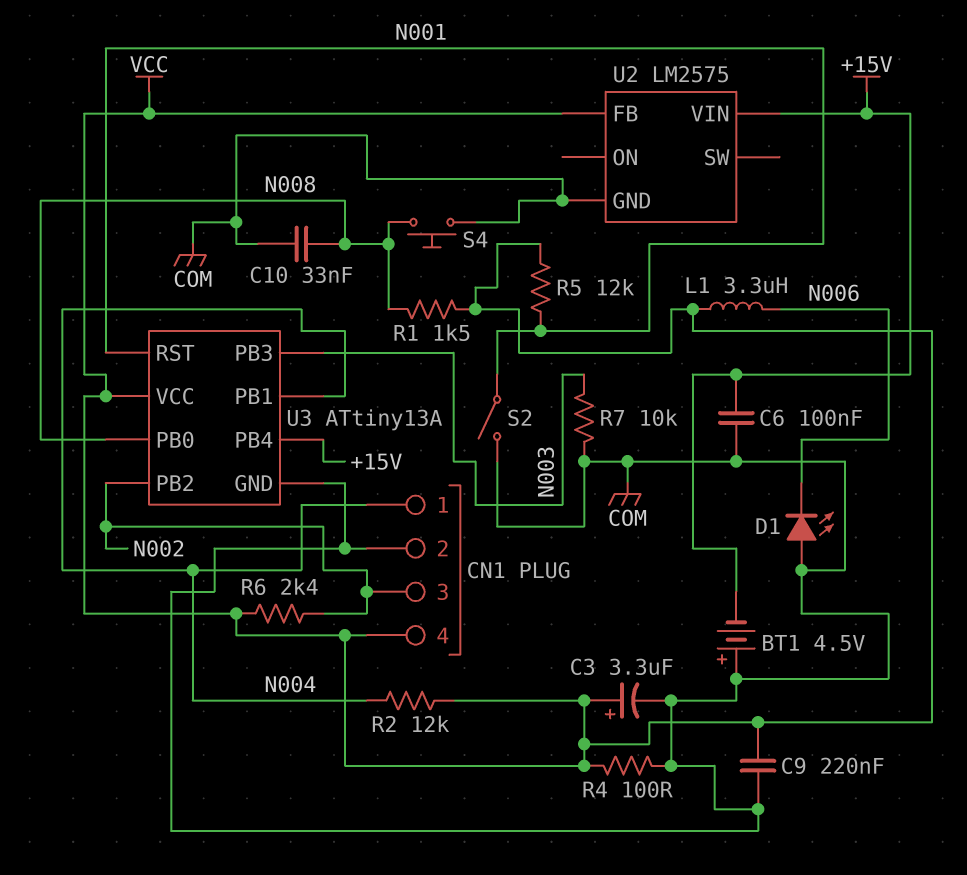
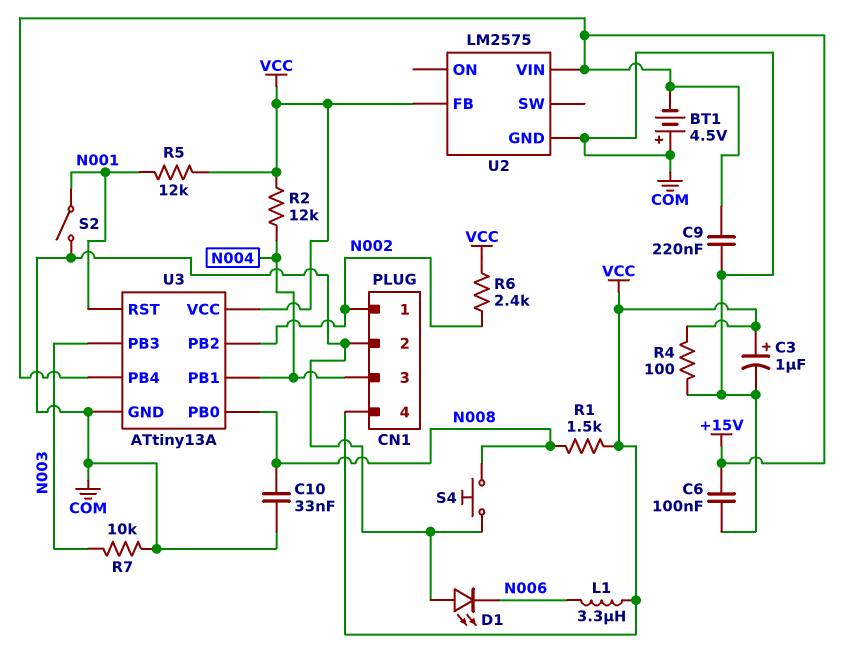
C3: 3.3uF (plus VCC, minus COM) -> 1uF (plus VCC, minus COM)
C9: 220nF (COM, VCC) -> 220nF (+15V, COM)
CN1 pin 1: N004 -> N002
CN1 pin 3: N002 -> N004

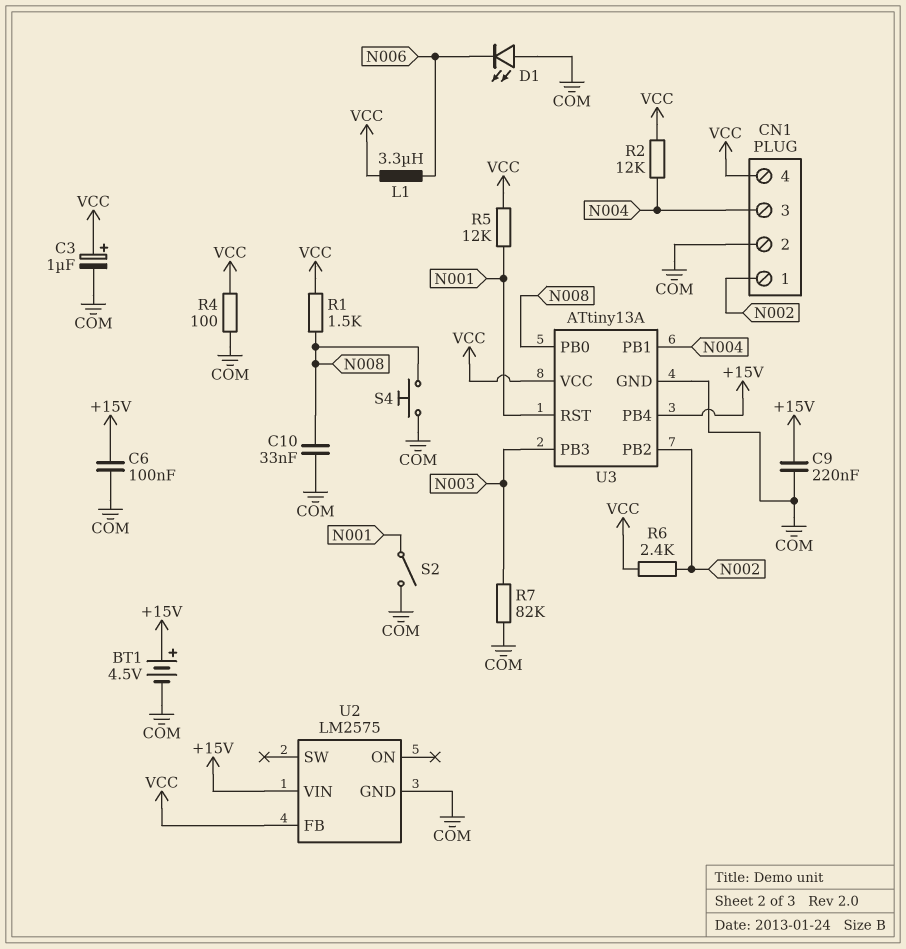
BT1: 4.5V (plus COM, minus +15V) -> 4.5V (plus +15V, minus COM)
R7: 10k (COM, N003) -> 82k (COM, N003)

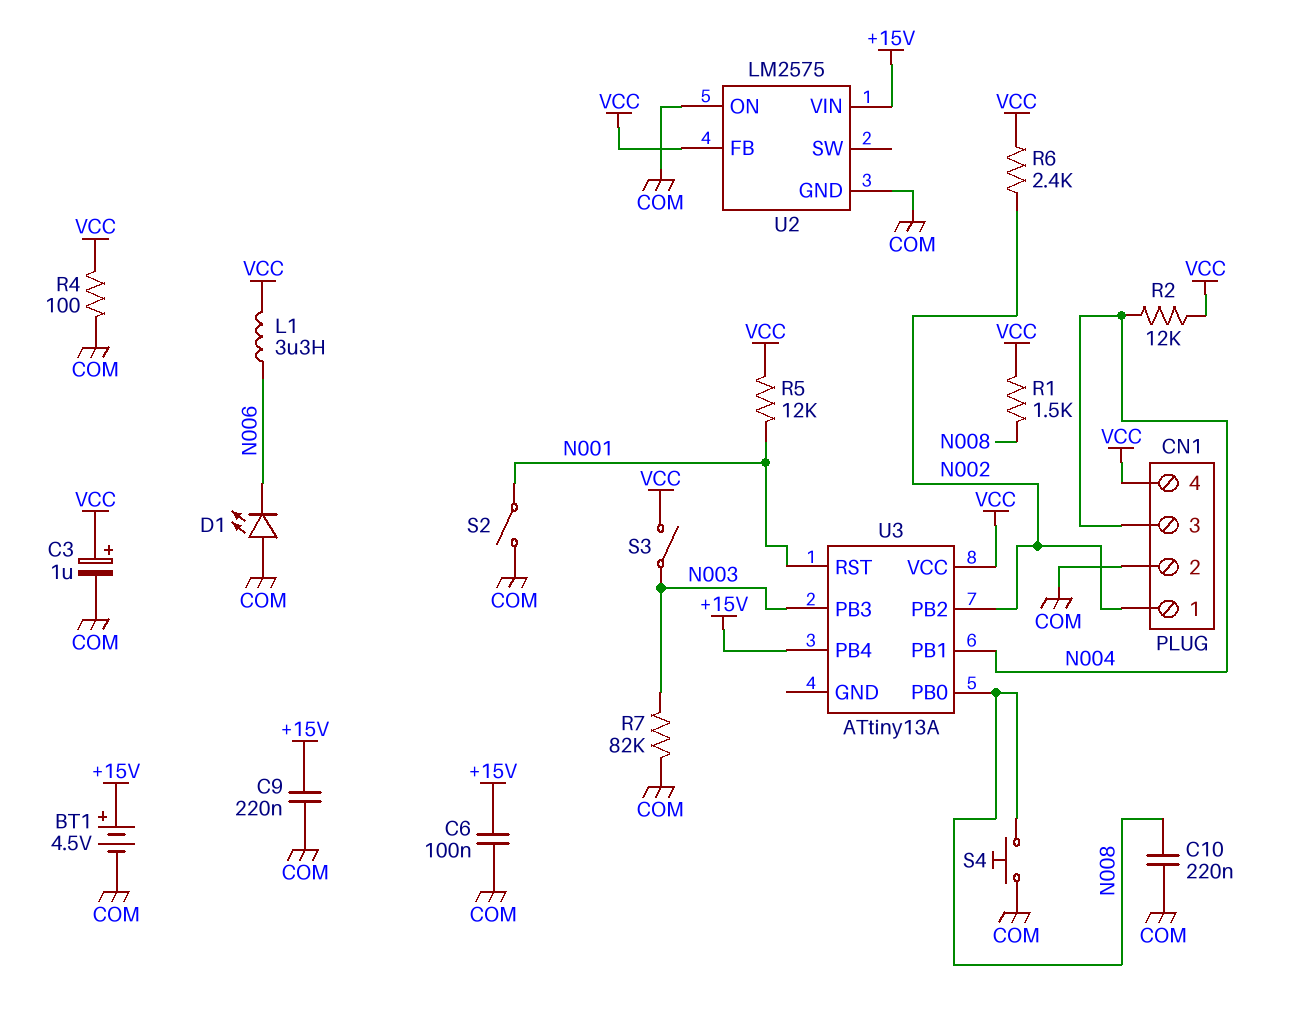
C10: 33nF (COM, N008) -> 220nF (COM, N008)
S3: none -> switch (N003, VCC)
U2 pin ON: none -> COM
U3 pin GND: COM -> none

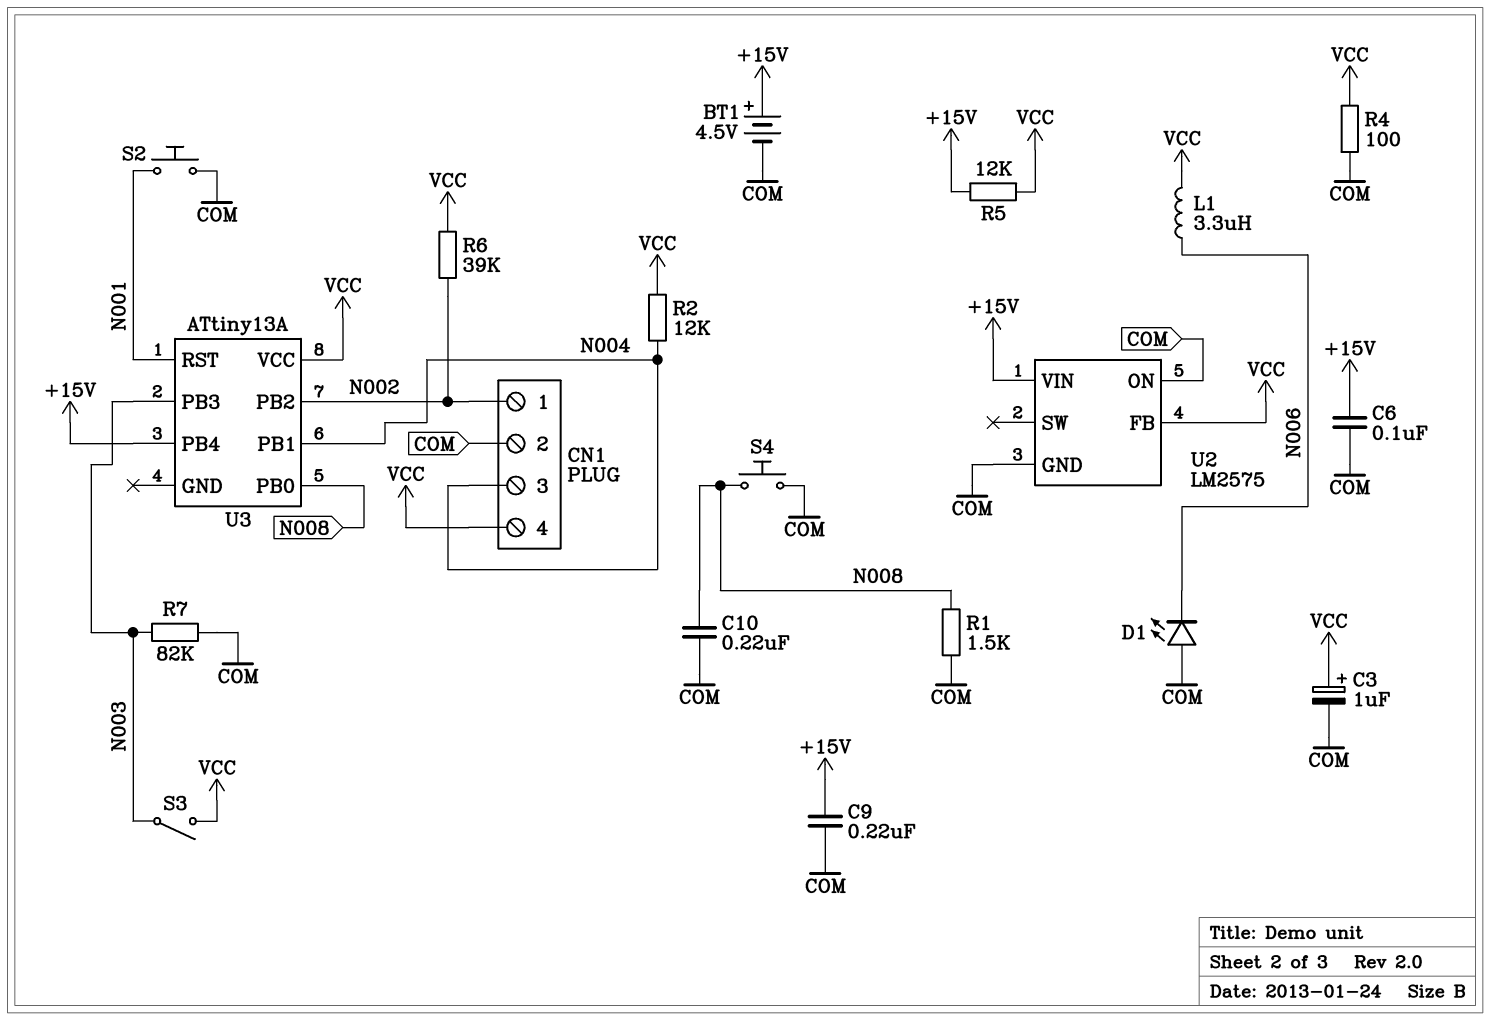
R1: 1.5k (N008, VCC) -> 1.5k (COM, N008)
R5: 12k (N001, VCC) -> 12k (+15V, VCC)
R6: 2.4k (N002, VCC) -> 39k (N002, VCC)
S2: switch (COM, N001) -> button (COM, N001)

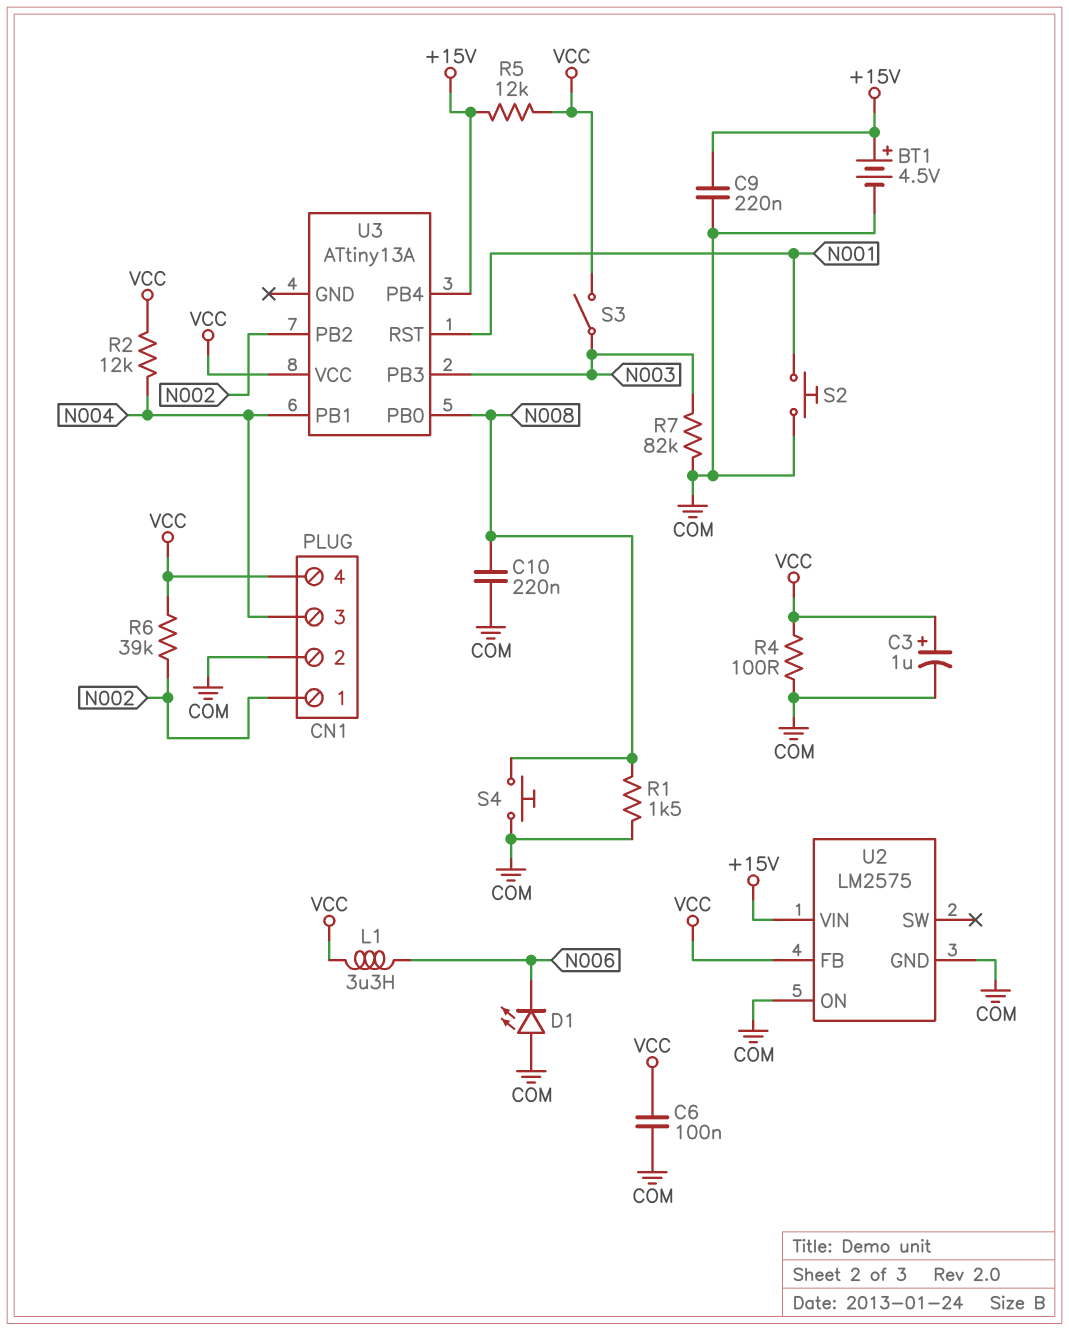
C6: 100nF (+15V, COM) -> 100nF (COM, VCC)

